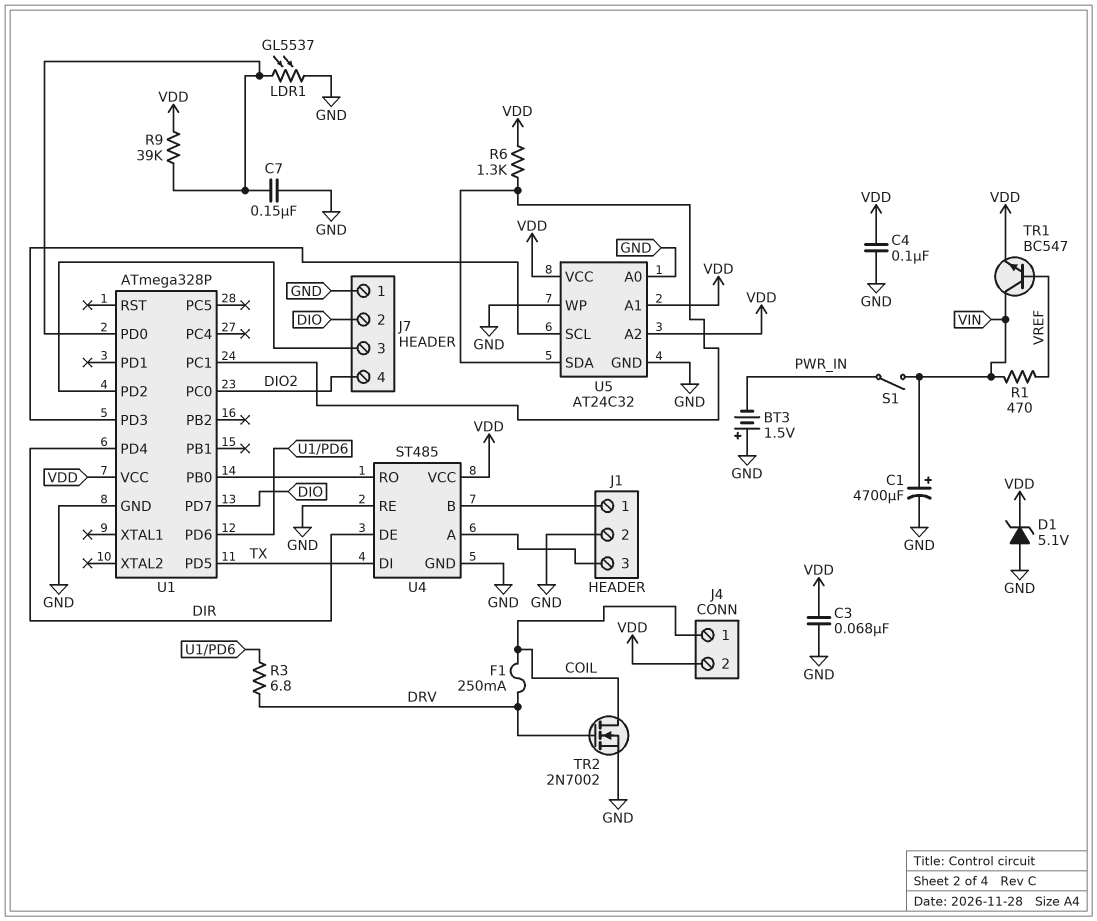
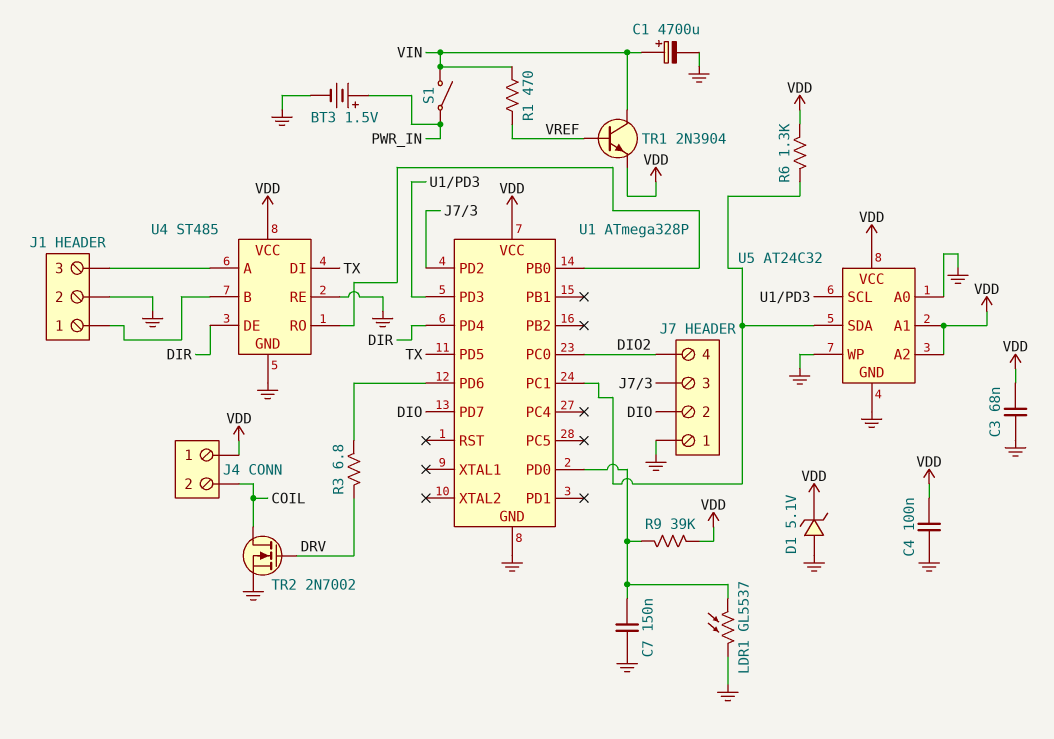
BT3: 1.5V (plus GND, minus PWR_IN) -> 1.5V (plus PWR_IN, minus GND)
F1: 250mA (COIL, DRV) -> none
J4 pin 1: COIL -> VDD
J4 pin 2: VDD -> COIL
TR1: NPN BC547 (B VREF, C VIN, E VDD) -> NPN 2N3904 (B VREF, C VIN, E VDD)

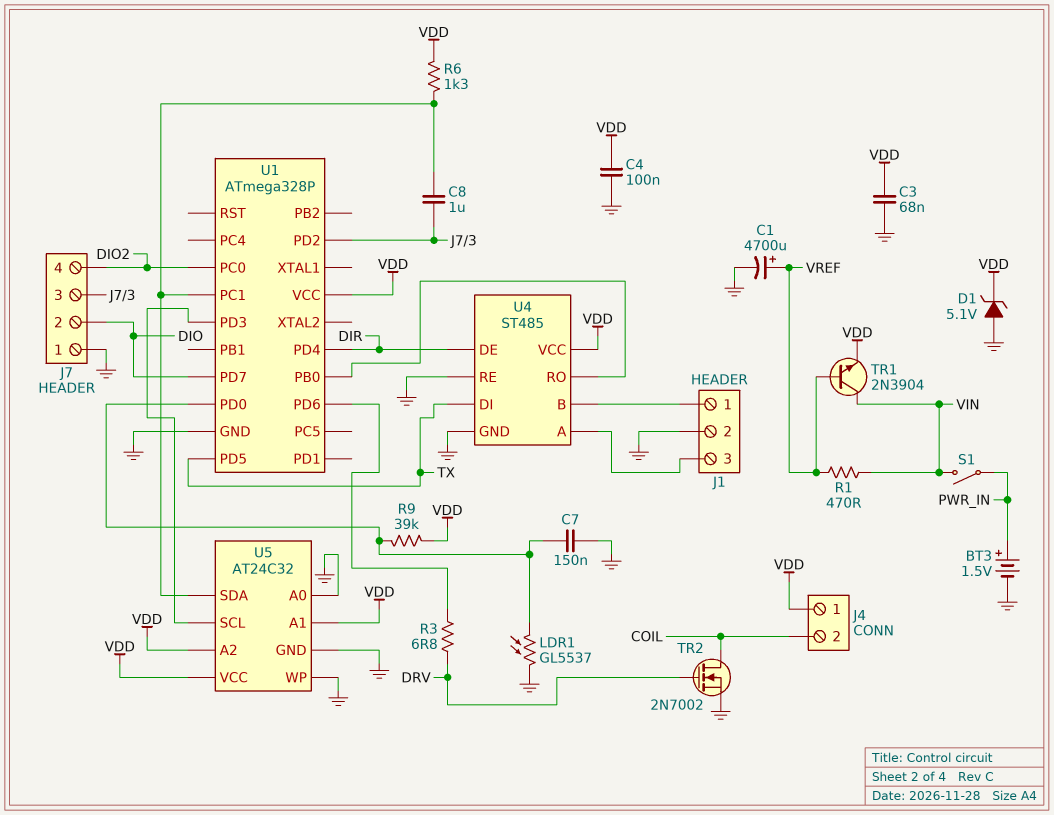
C1: 4700uF (plus VIN, minus GND) -> 4700uF (plus VREF, minus GND)
C8: none -> 1uF (J7/3, U1/PC1)

